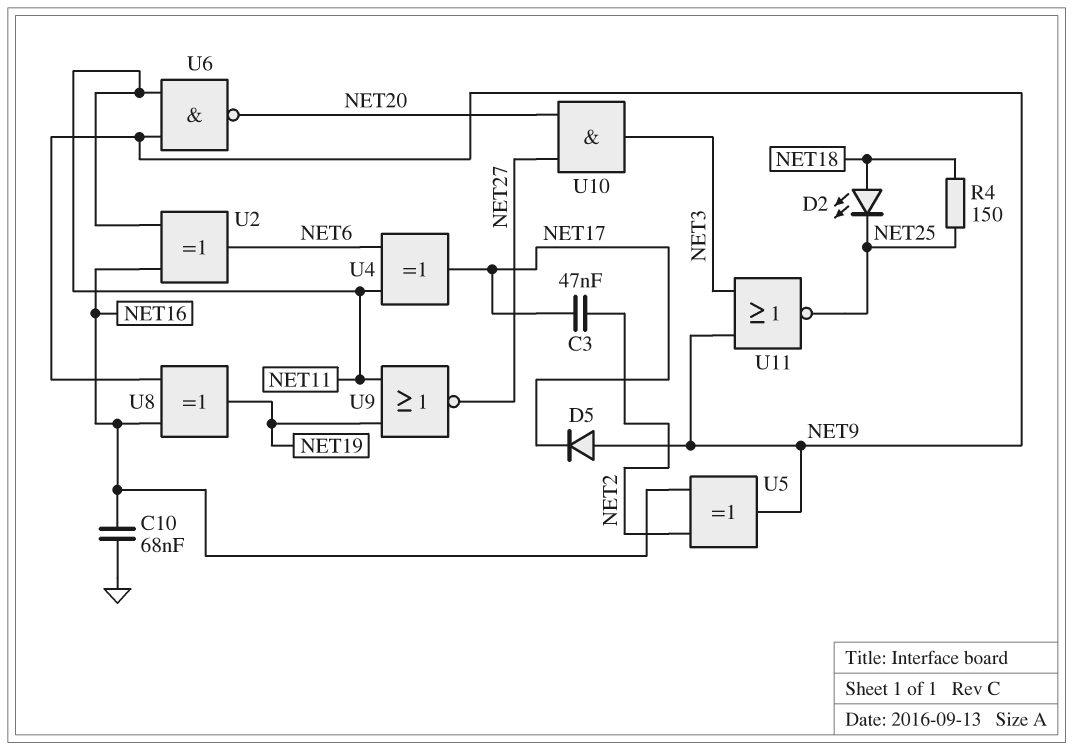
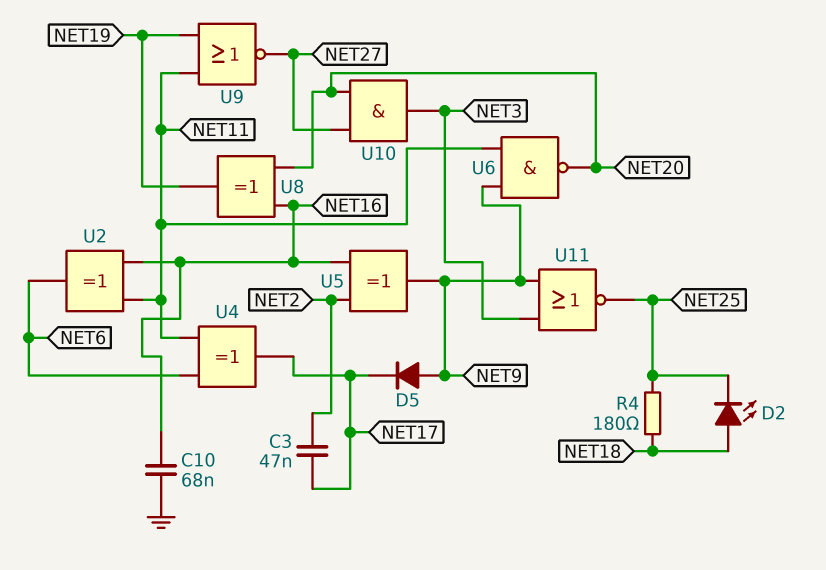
R4: 150 (NET18, NET25) -> 180 (NET18, NET25)
U8: XOR (in NET9, in NET16, out NET19) -> XOR (in NET16, in NET20, out NET19)

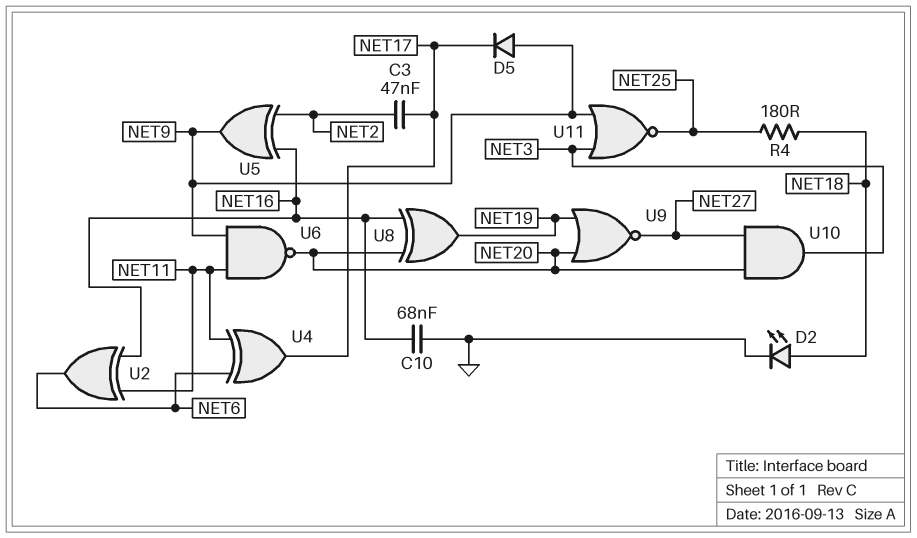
D2: LED (A NET18, K NET25) -> LED (A NET18, K GND)
U9: NOR (in NET11, in NET19, out NET27) -> NOR (in NET19, in NET20, out NET27)

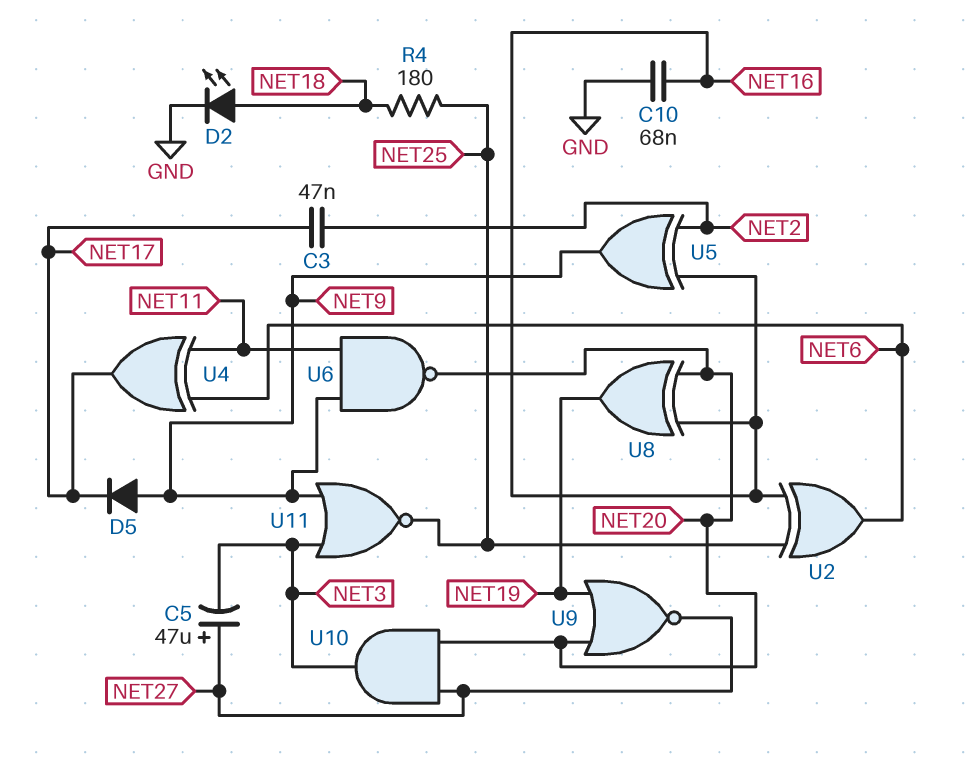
C5: none -> 47uF (plus NET27, minus NET3)
U2: XOR (in NET11, in NET16, out NET6) -> XOR (in NET16, in NET25, out NET6)

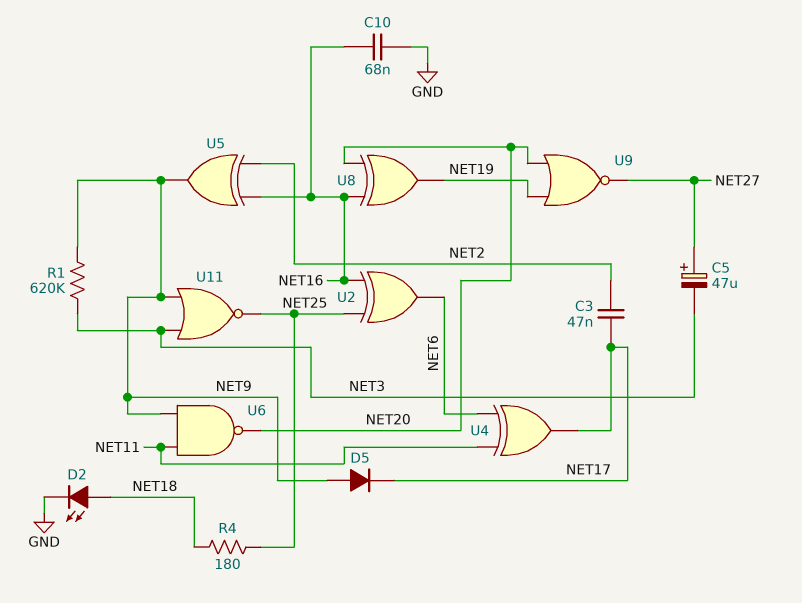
R1: none -> 620k (NET3, NET9)
U10: AND (in NET20, in NET27, out NET3) -> none

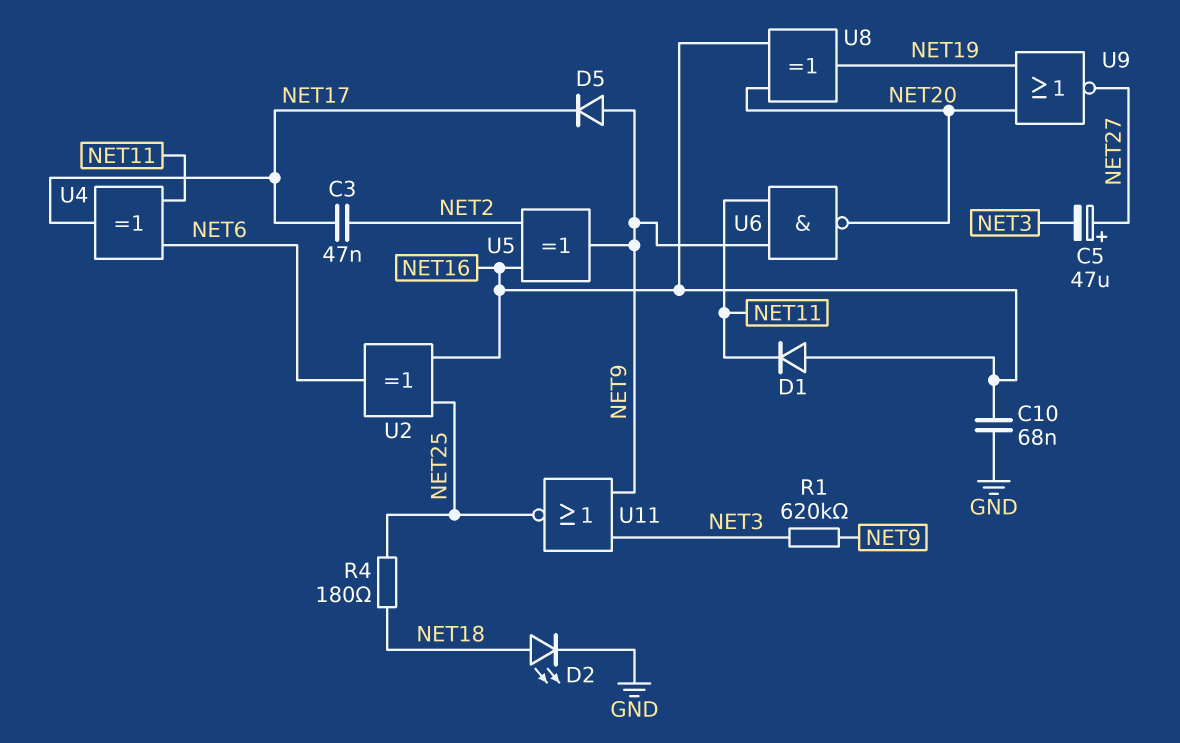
D1: none -> diode (A NET16, K NET11)

